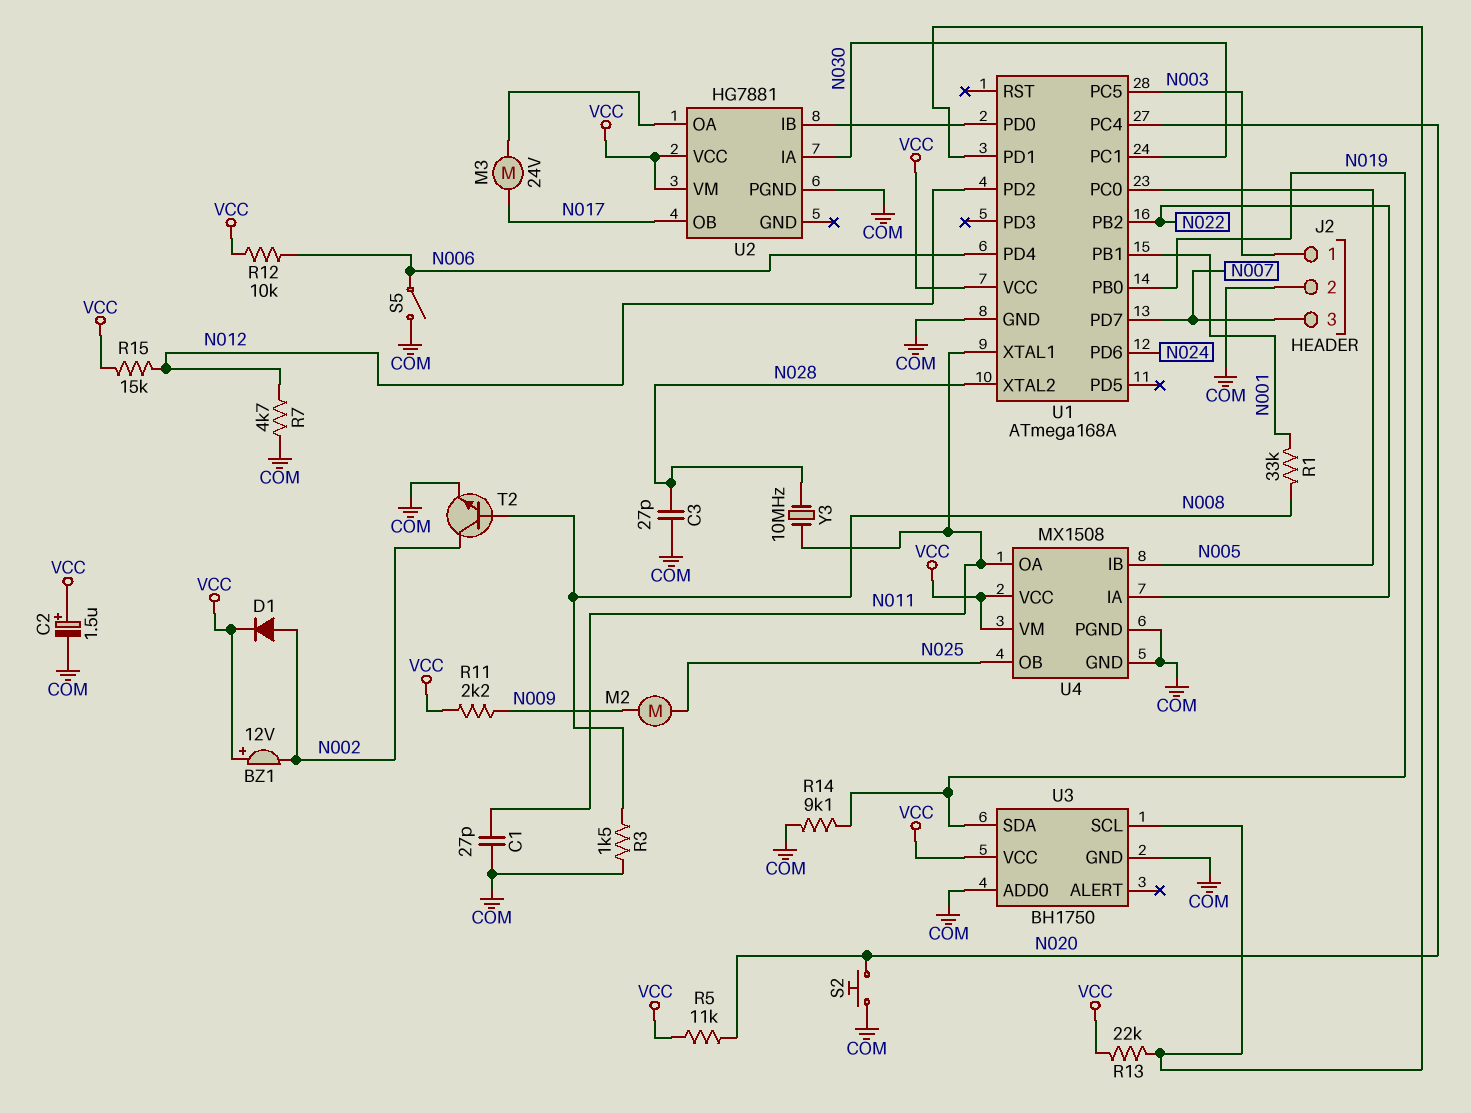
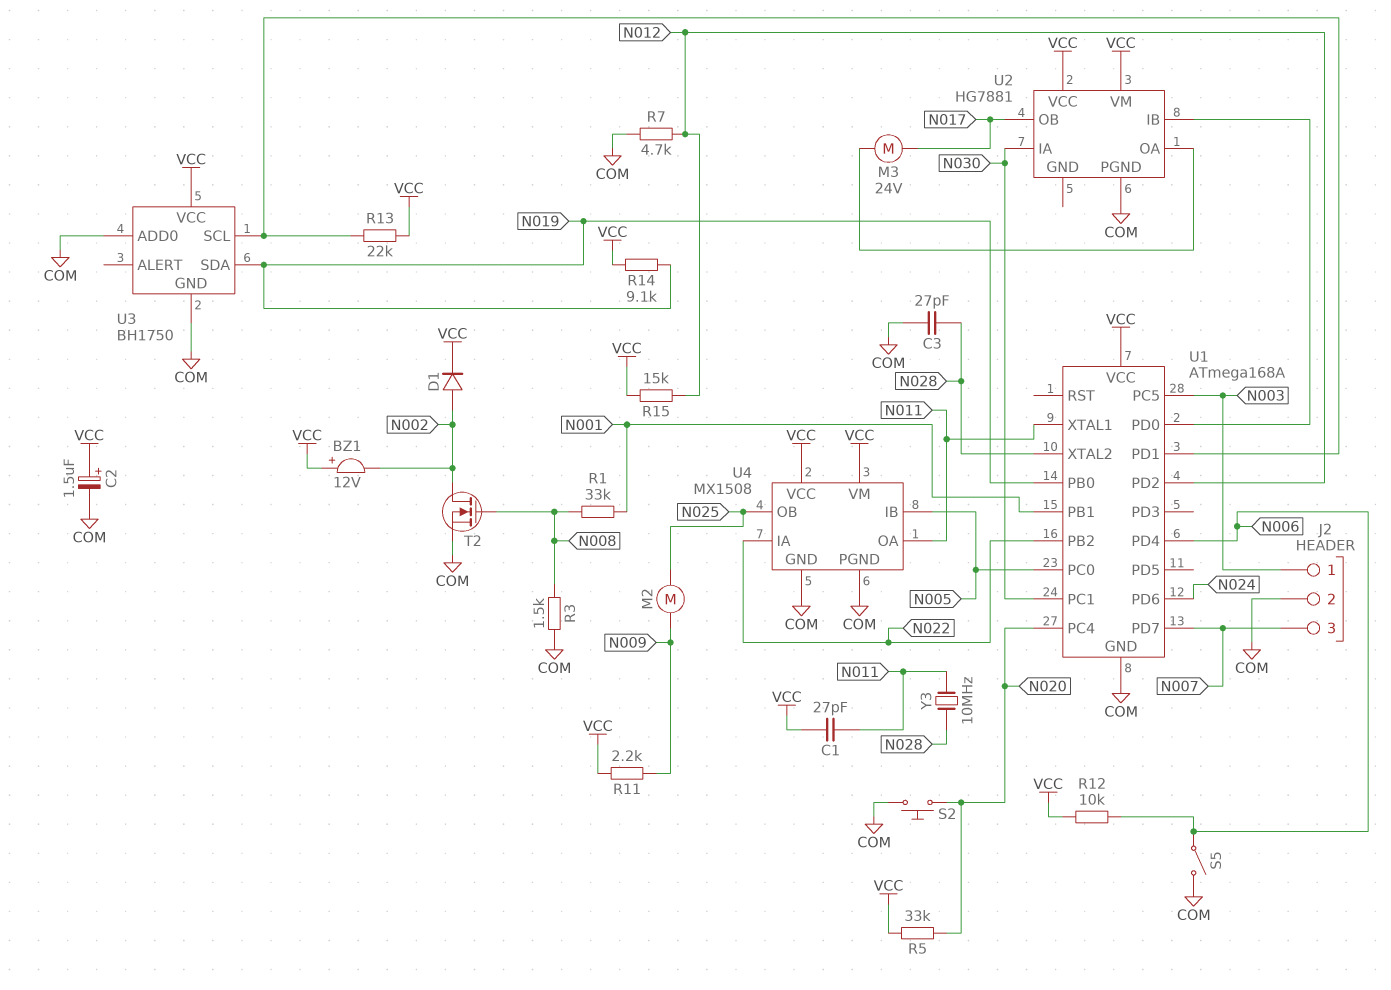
C1: 27pF (COM, N011) -> 27pF (N011, VCC)
R5: 11k (N020, VCC) -> 33k (N020, VCC)
R14: 9.1k (COM, N019) -> 9.1k (N019, VCC)
T2: NPN (B N008, C N002, E COM) -> NMOS (G N008, D N002, S COM)

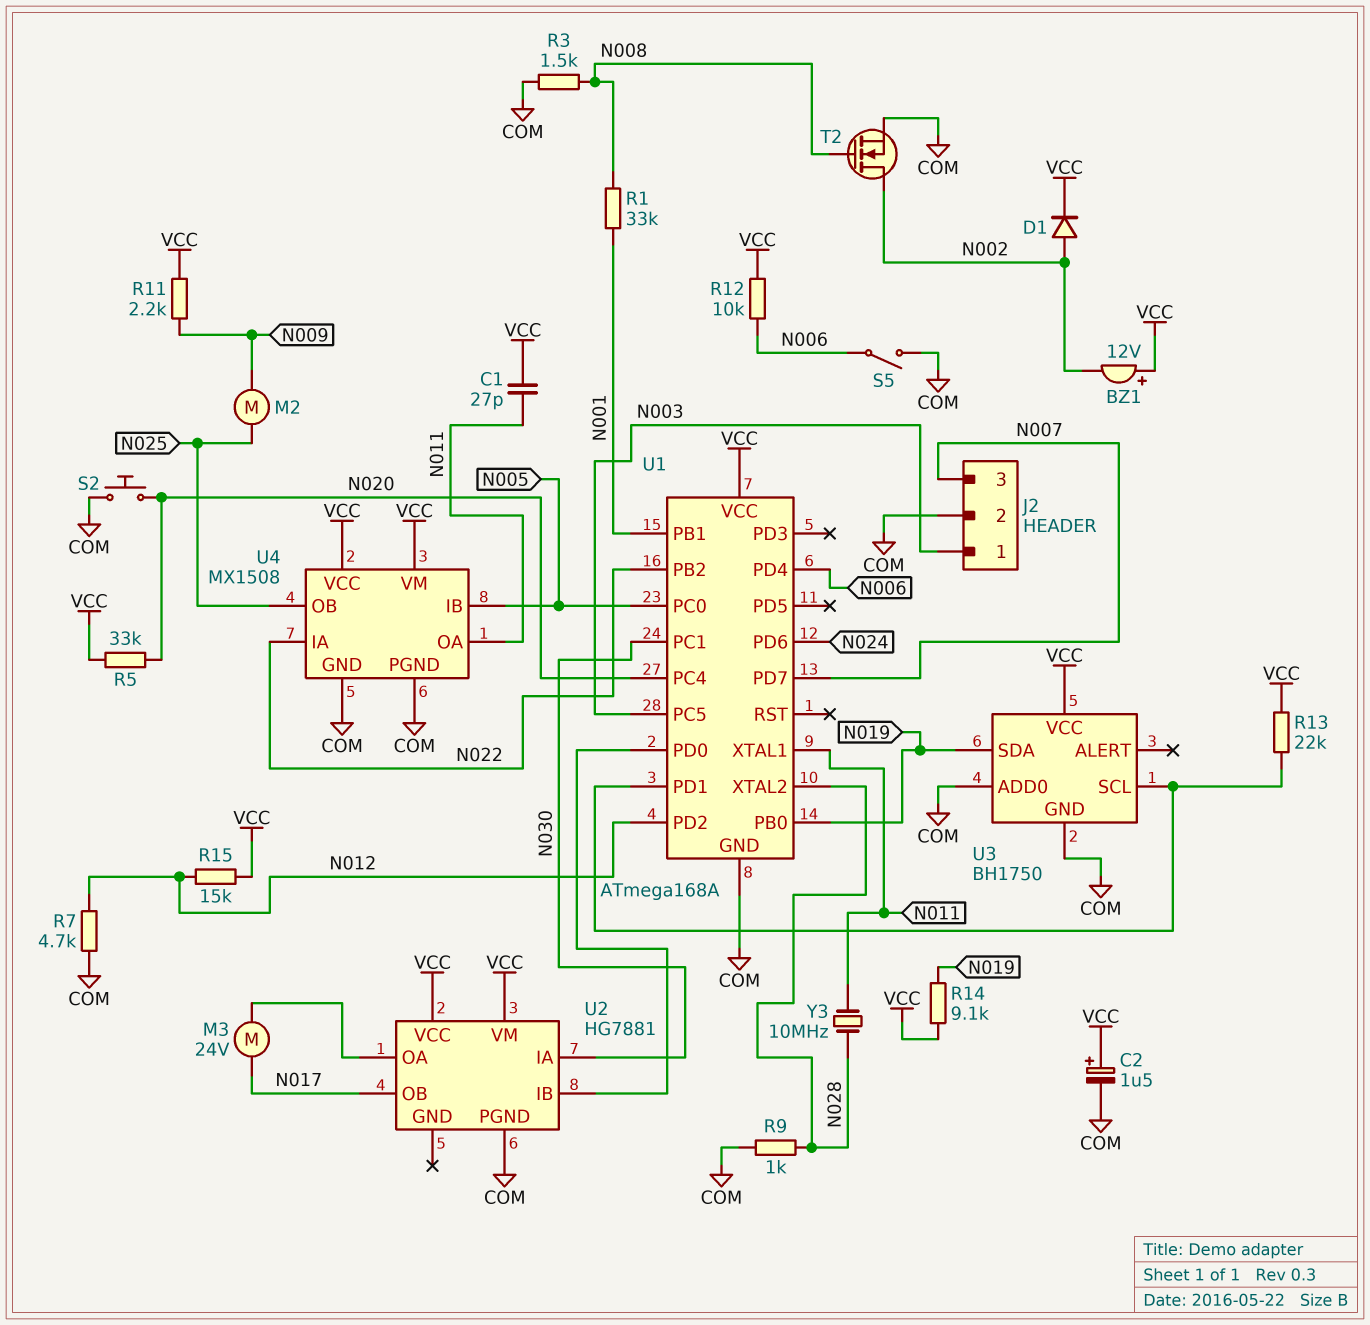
C3: 27pF (COM, N028) -> none
R9: none -> 1k (COM, N028)

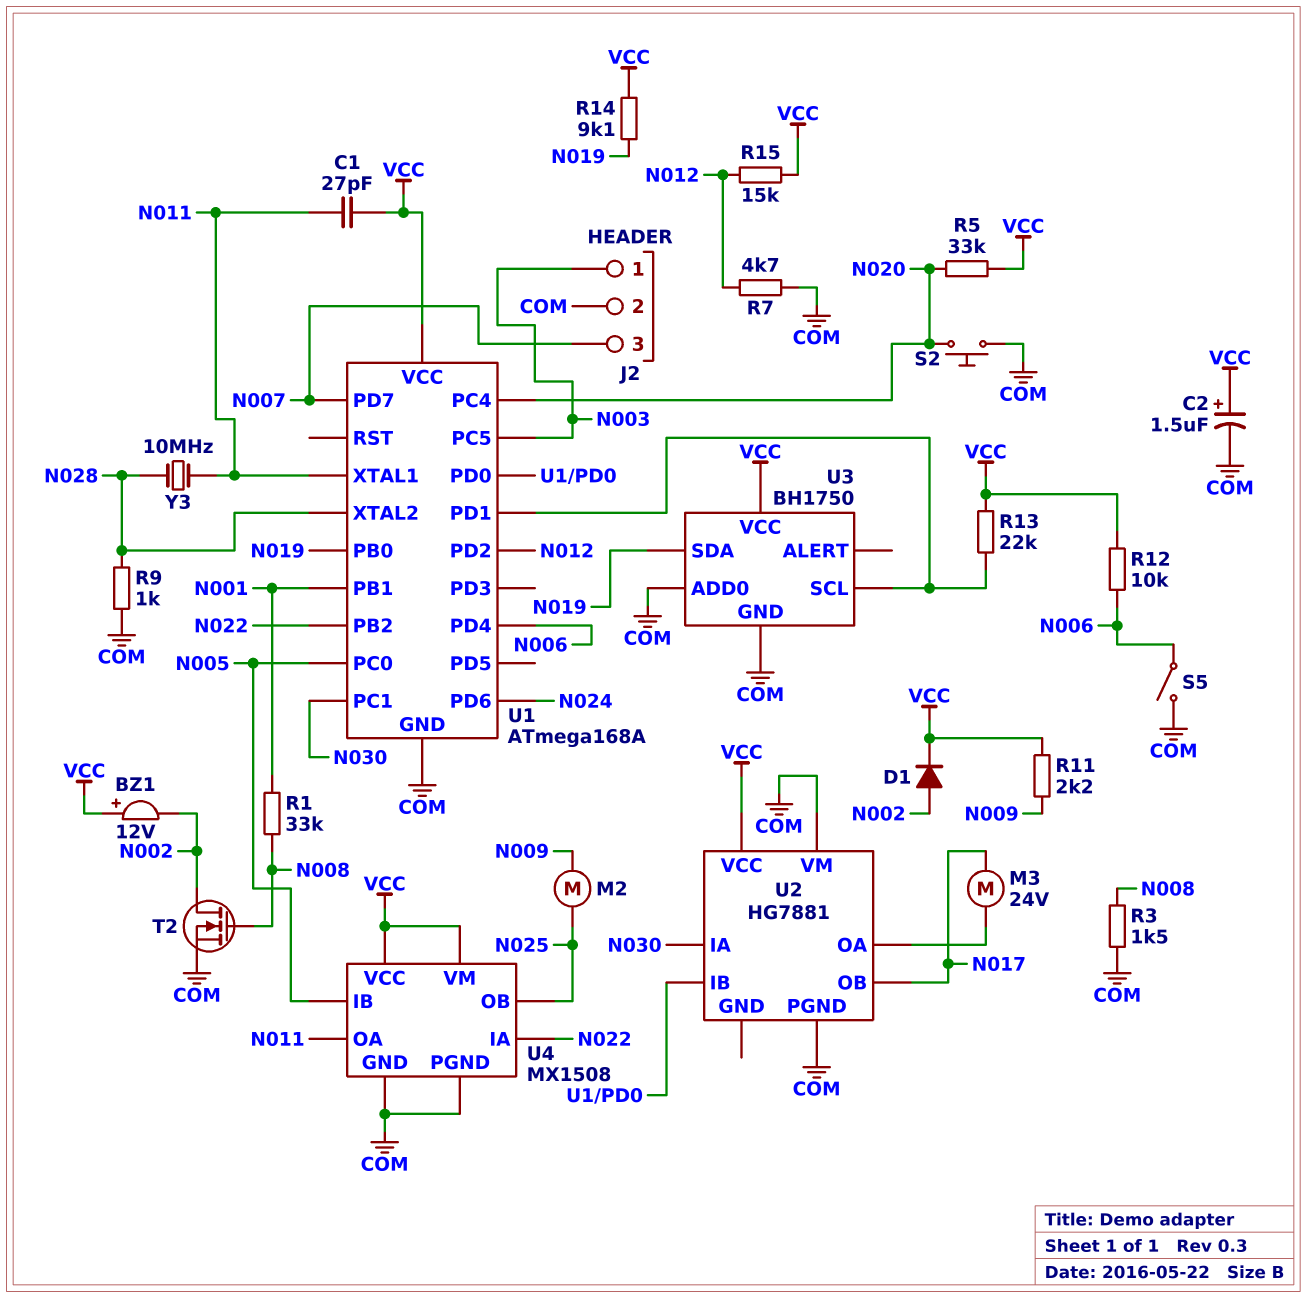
U2 pin VM: VCC -> COM

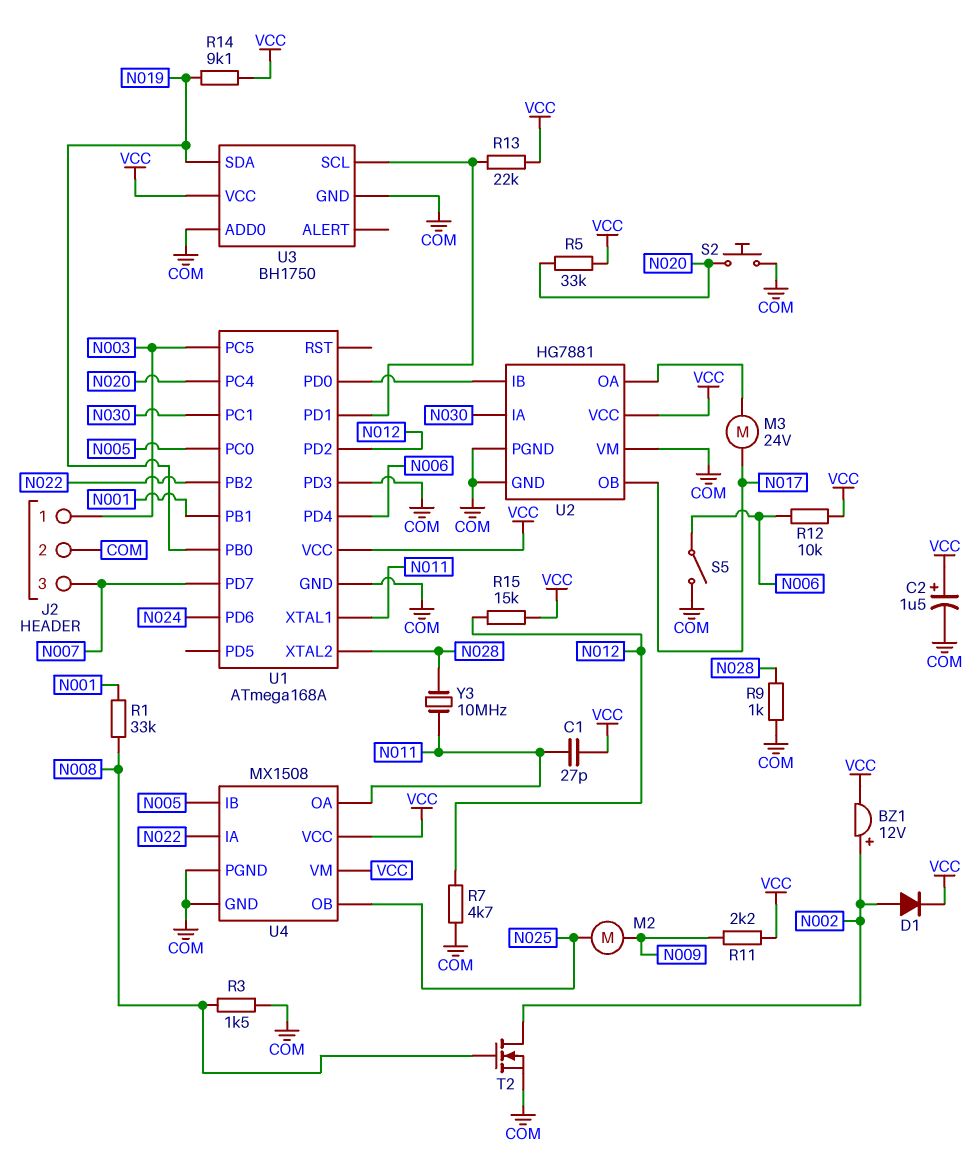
BZ1: buzzer 12V (plus VCC, minus N002) -> buzzer 12V (plus N002, minus VCC)
U1 pin PD3: none -> COM
U2 pin GND: none -> COM

